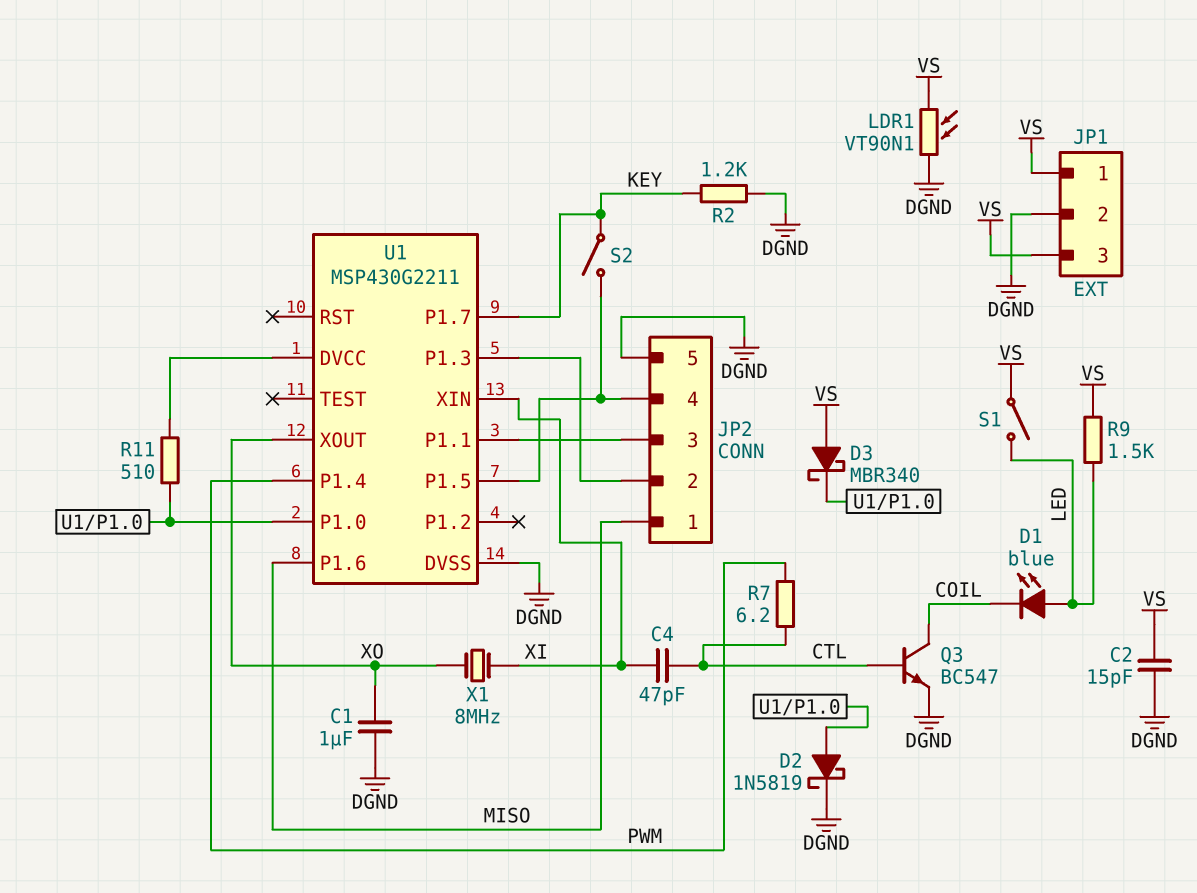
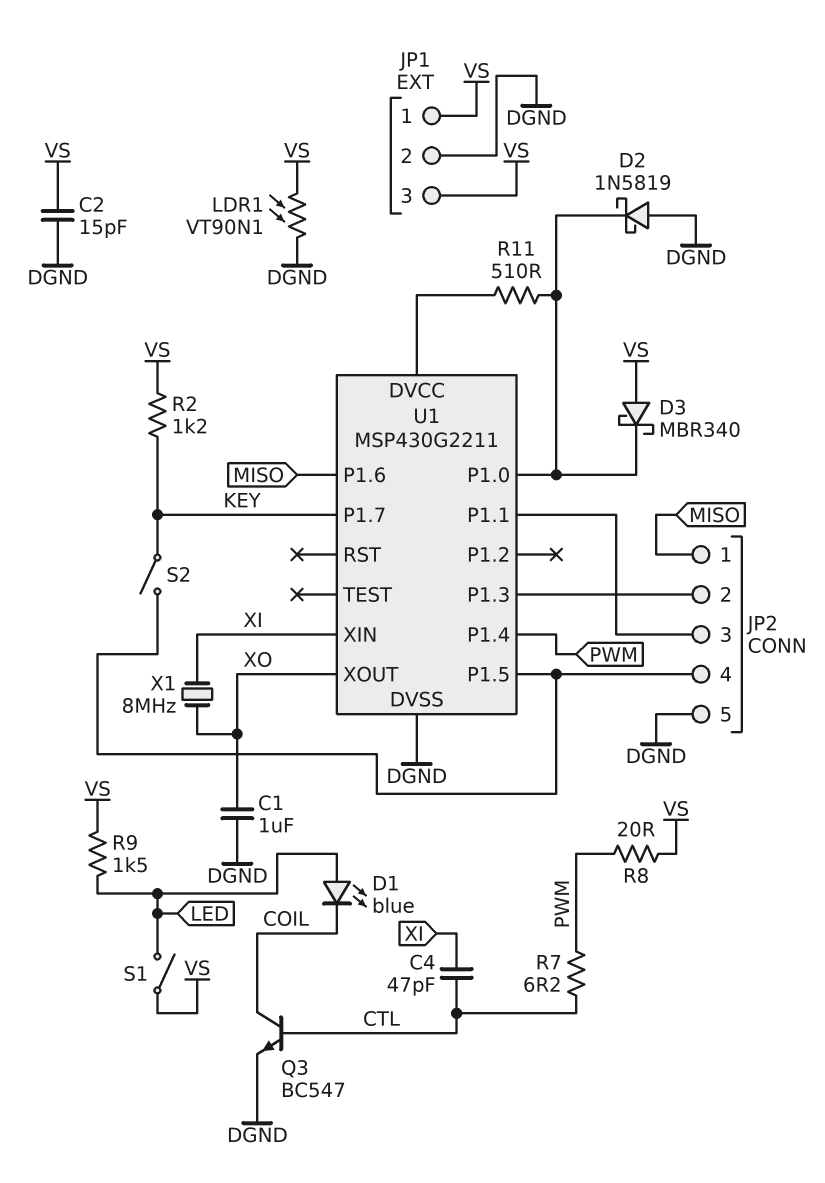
D2: schottky 1N5819 (A U1/P1.0, K DGND) -> schottky 1N5819 (A DGND, K U1/P1.0)
R2: 1.2k (DGND, KEY) -> 1.2k (KEY, VS)
R8: none -> 20 (PWM, VS)

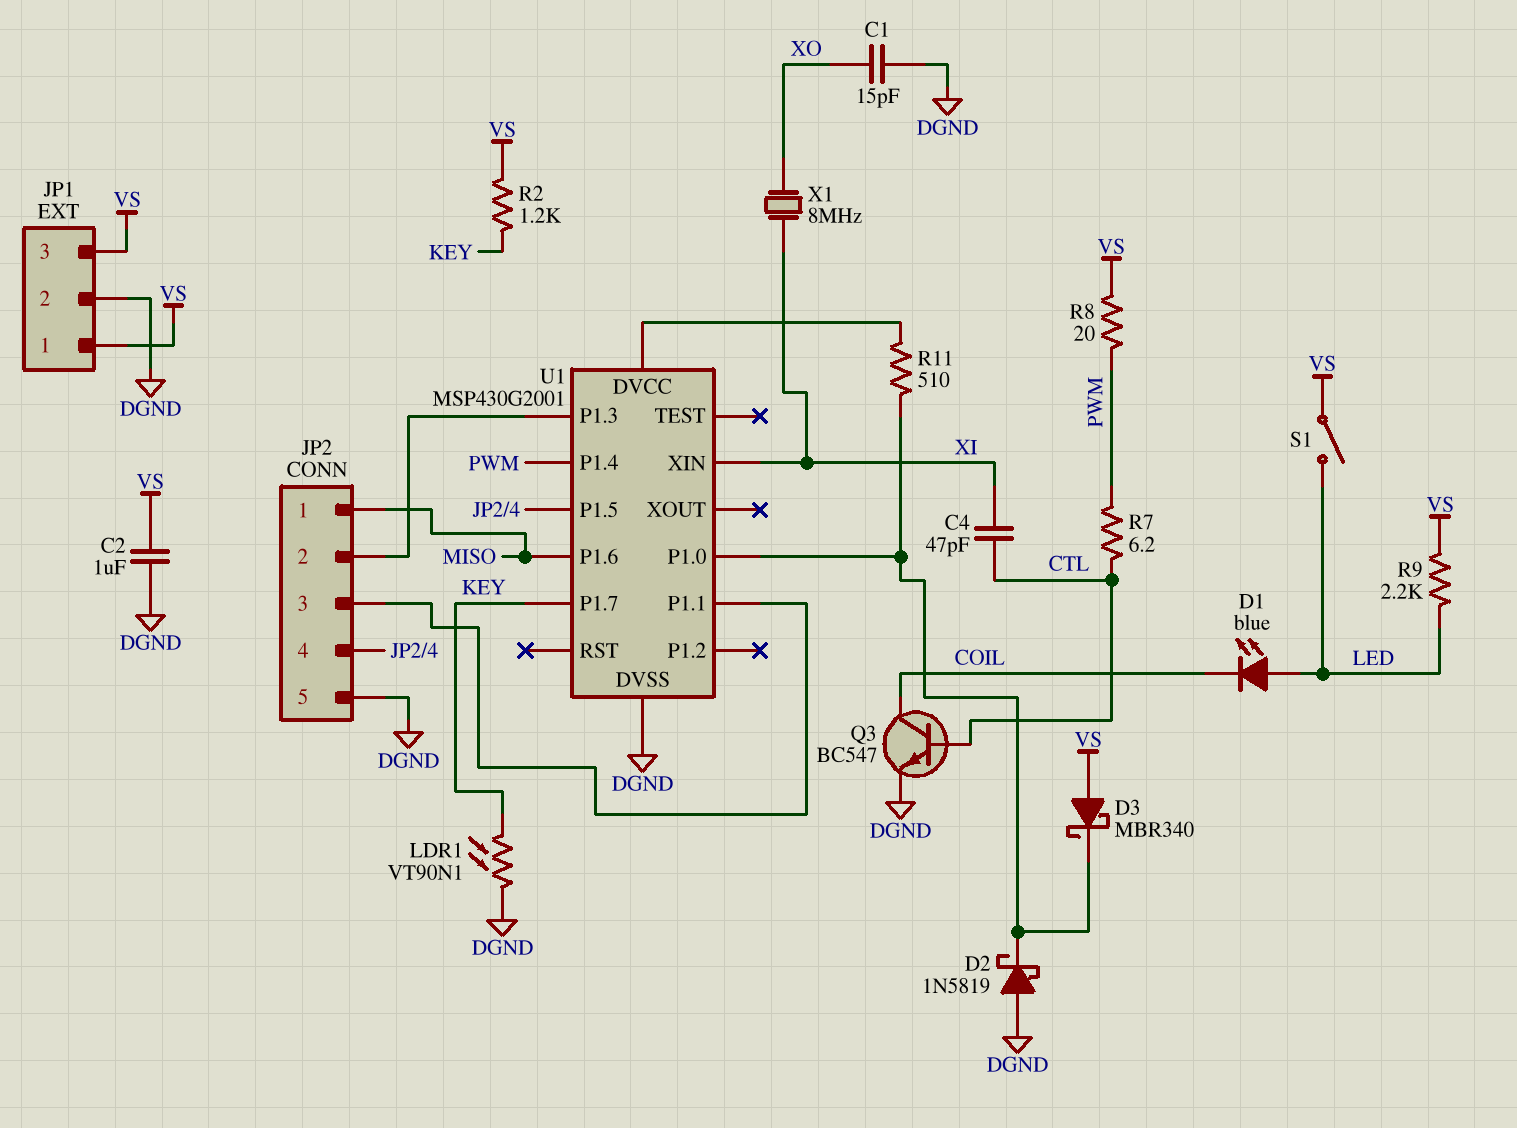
C1: 1uF (DGND, XO) -> 15pF (DGND, XO)
C2: 15pF (DGND, VS) -> 1uF (DGND, VS)
LDR1: VT90N1 (DGND, VS) -> VT90N1 (DGND, KEY)
R9: 1.5k (LED, VS) -> 2.2k (LED, VS)
S2: switch (JP2/4, KEY) -> none
U1: MSP430G2211 -> MSP430G2001
U1 pin XOUT: XO -> none

